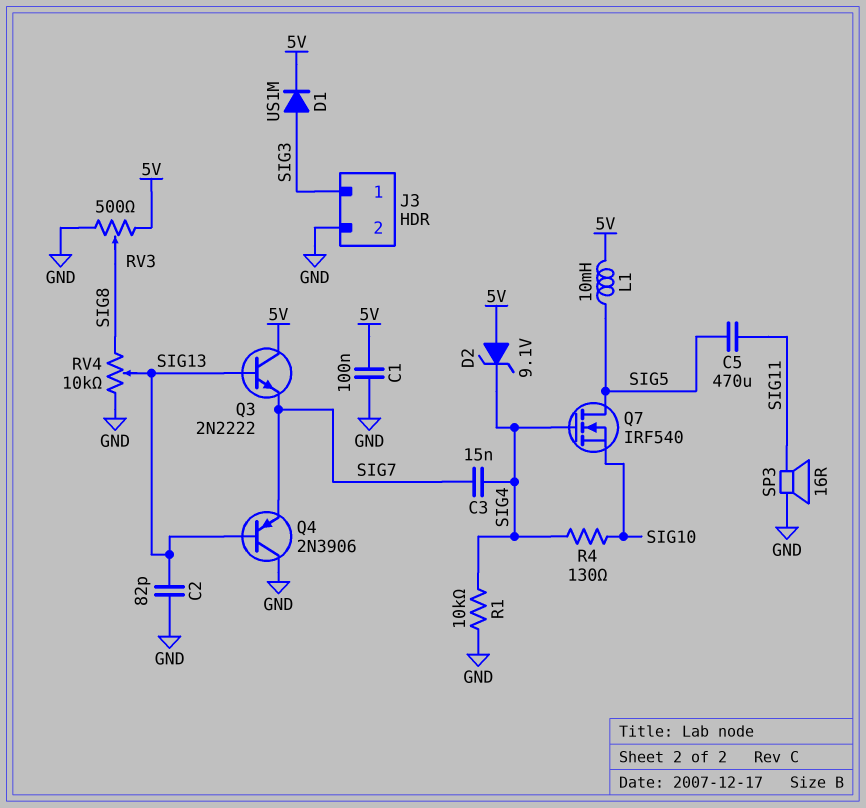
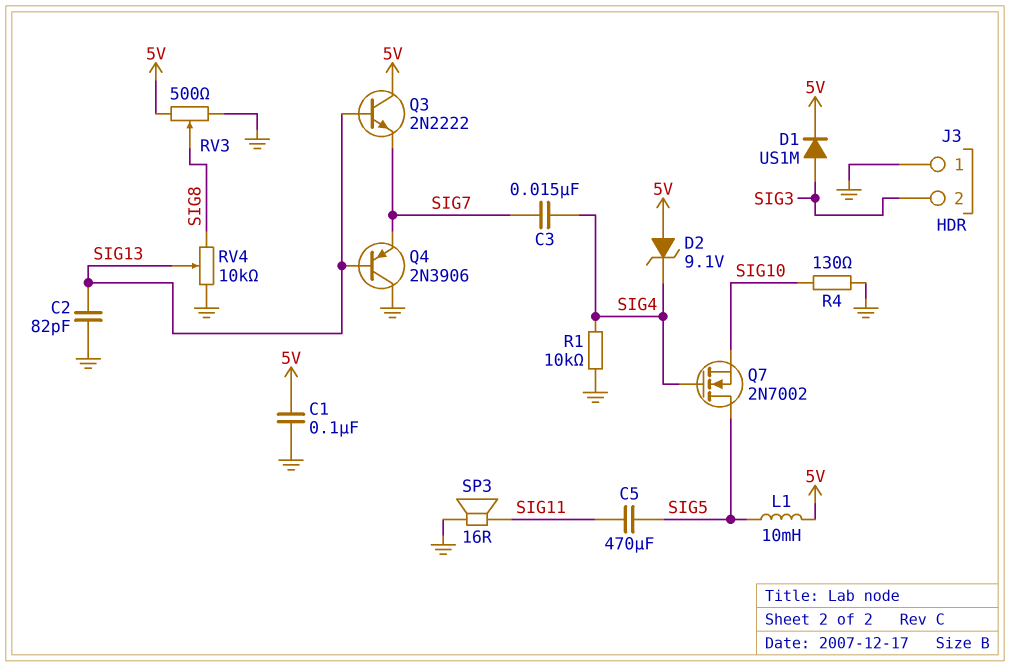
J3 pin 1: SIG3 -> GND
J3 pin 2: GND -> SIG3
Q7: NMOS IRF540 (G SIG4, D SIG5, S SIG10) -> NMOS 2N7002 (G SIG4, D SIG5, S SIG10)
R4: 130 (SIG4, SIG10) -> 130 (GND, SIG10)

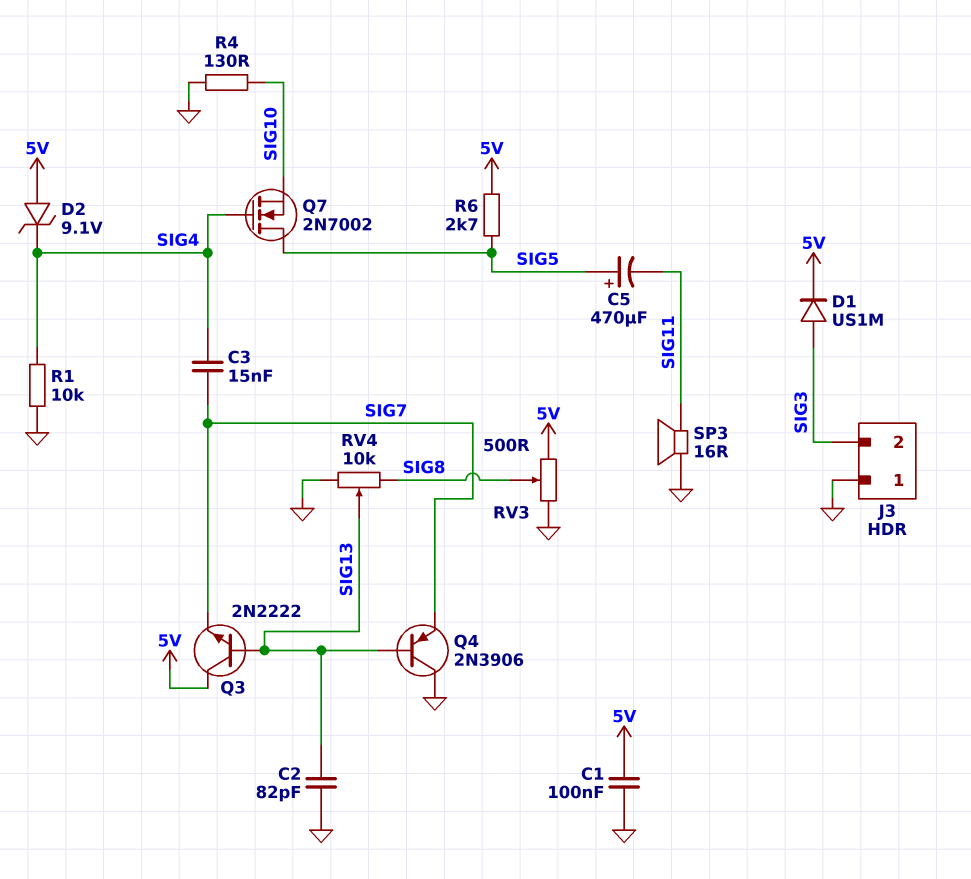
C5: 470uF (SIG5, SIG11) -> 470uF (plus SIG5, minus SIG11)
L1: 10mH (5V, SIG5) -> none
R6: none -> 2.7k (5V, SIG5)

